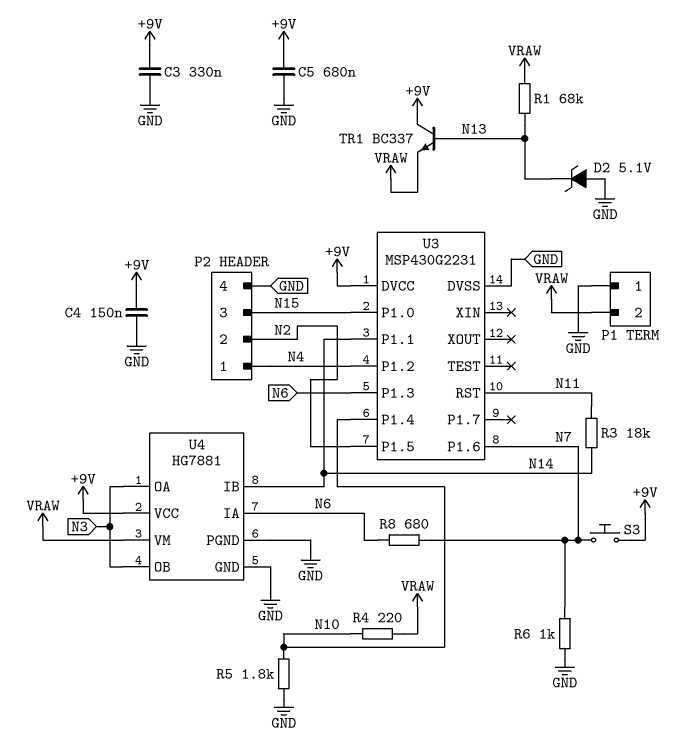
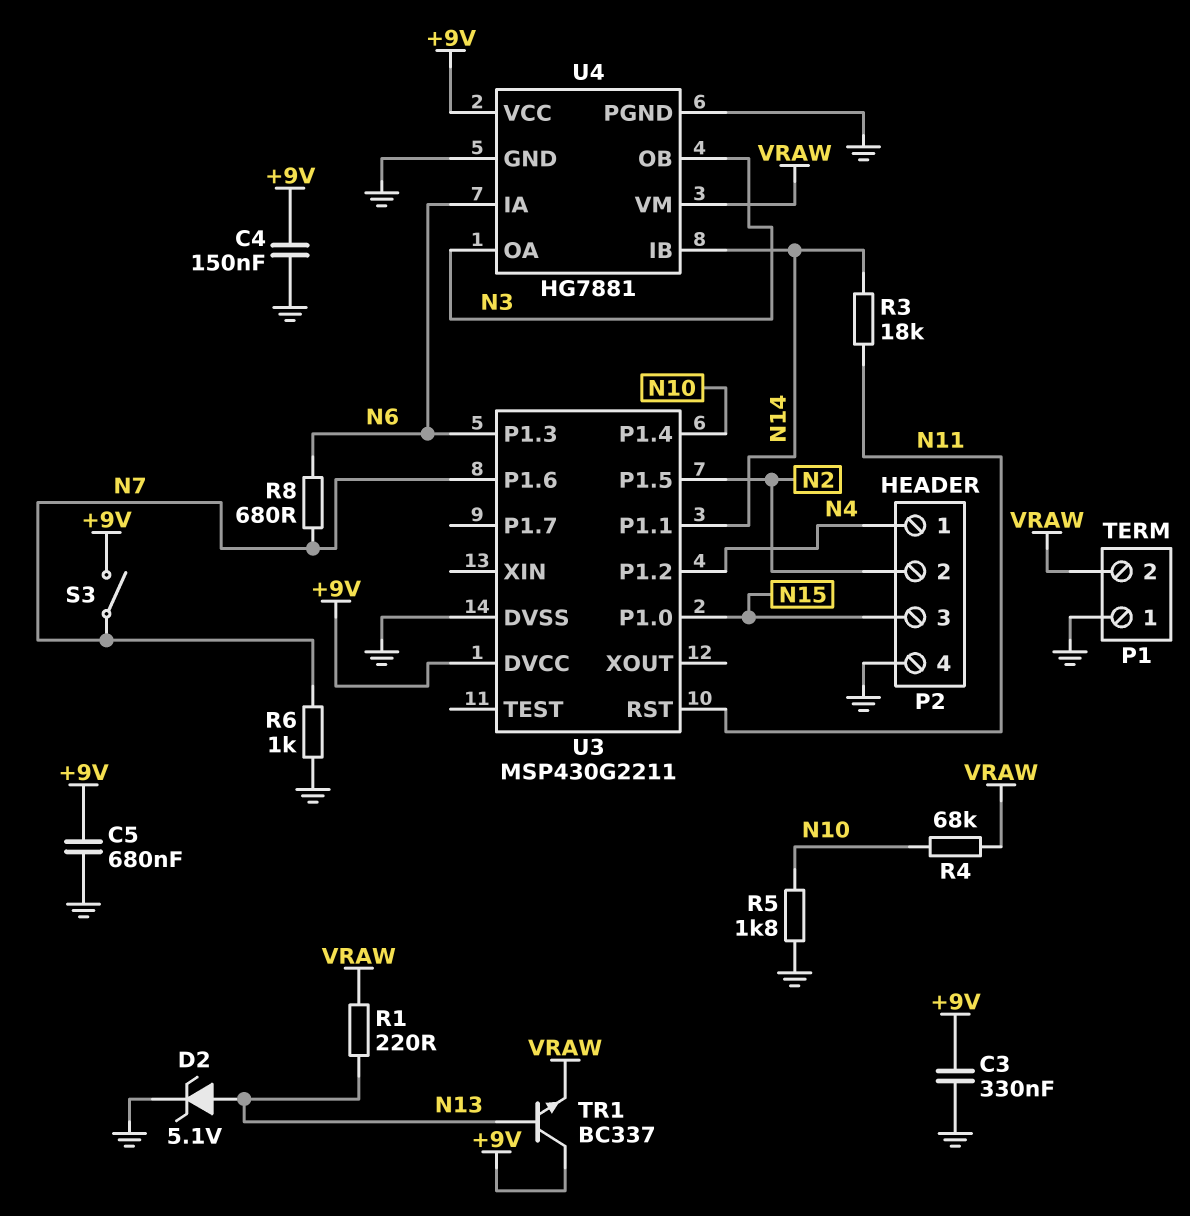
D2: zener 5.1V (A GND, K N13) -> zener 5.1V (A N13, K GND)
R1: 68k (N13, VRAW) -> 220 (N13, VRAW)
R4: 220 (N10, VRAW) -> 68k (N10, VRAW)
S3: button (+9V, N7) -> switch (+9V, N7)
U3: MSP430G2231 -> MSP430G2211

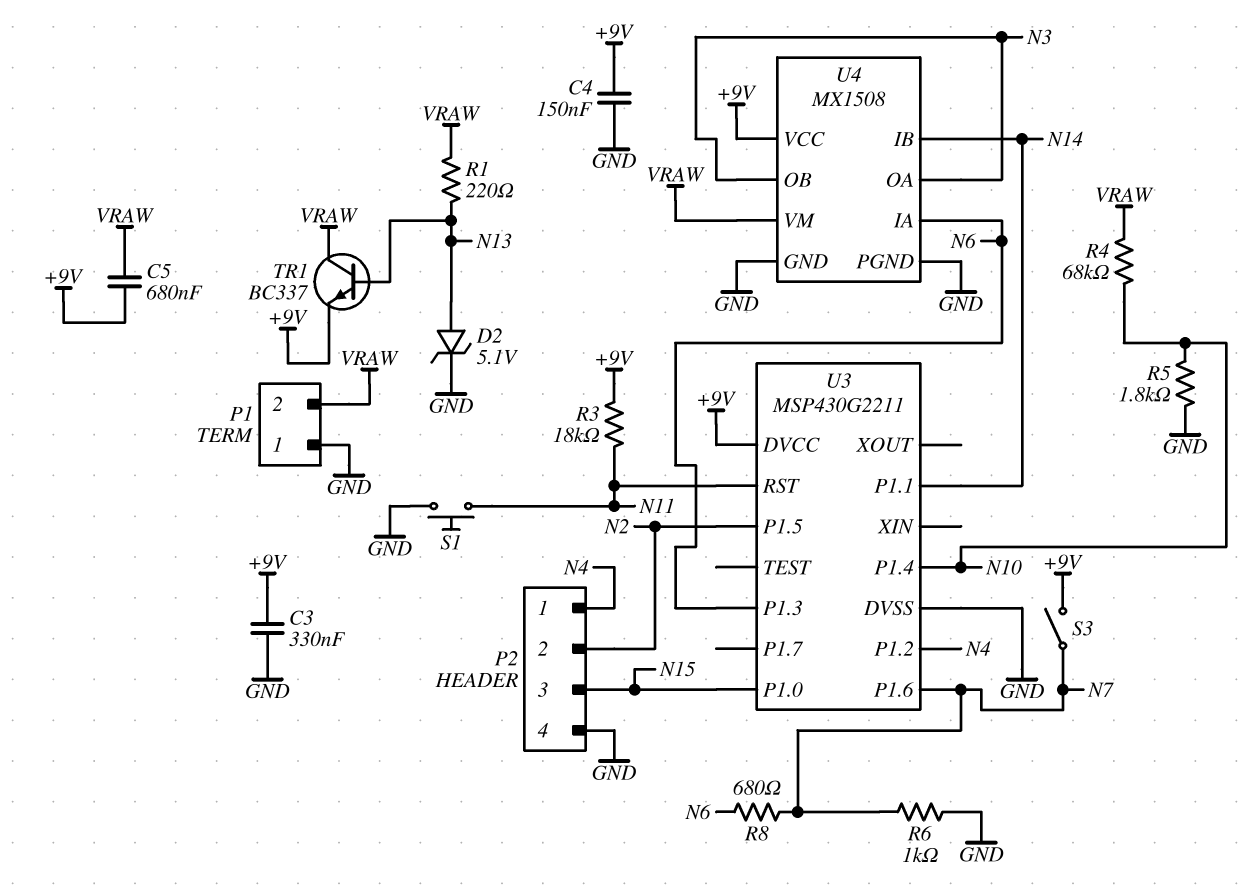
C5: 680nF (+9V, GND) -> 680nF (+9V, VRAW)
R3: 18k (N11, N14) -> 18k (+9V, N11)
S1: none -> button (GND, N11)
TR1: NPN BC337 (B N13, C +9V, E VRAW) -> NPN BC337 (B N13, C VRAW, E +9V)
U4: HG7881 -> MX1508

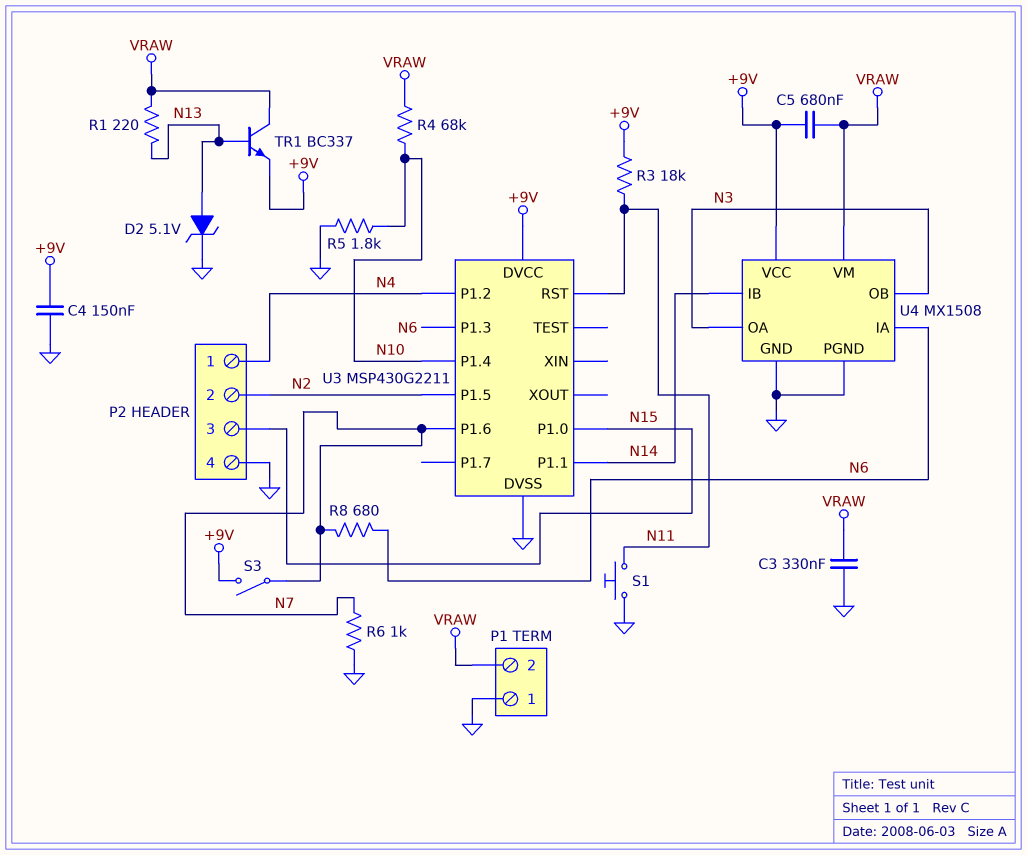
C3: 330nF (+9V, GND) -> 330nF (GND, VRAW)

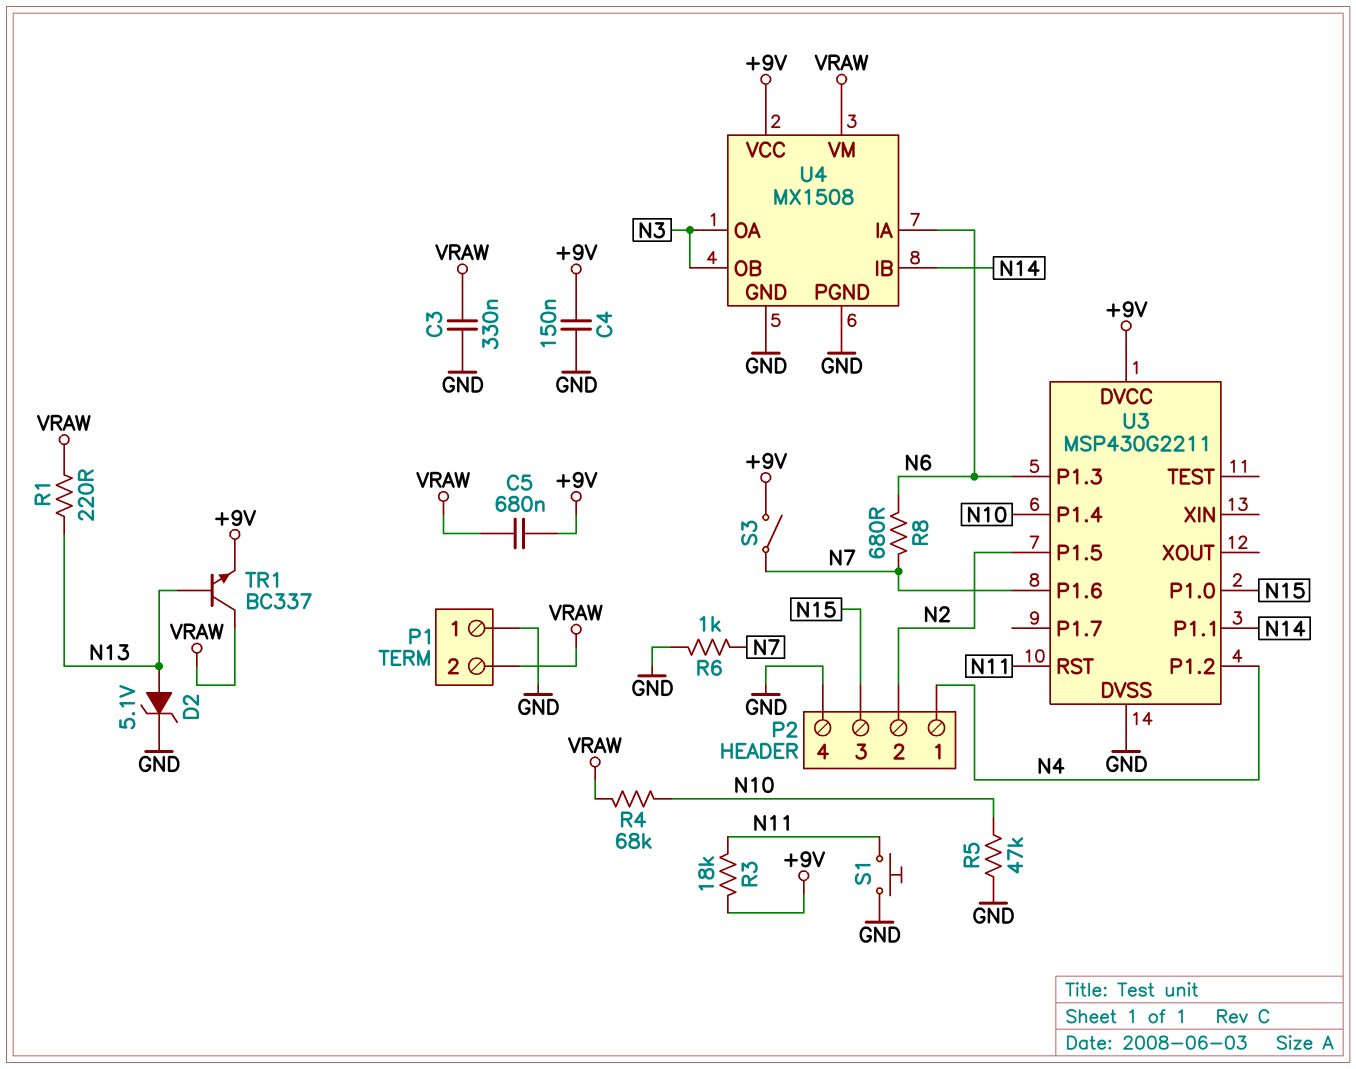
R5: 1.8k (GND, N10) -> 47k (GND, N10)

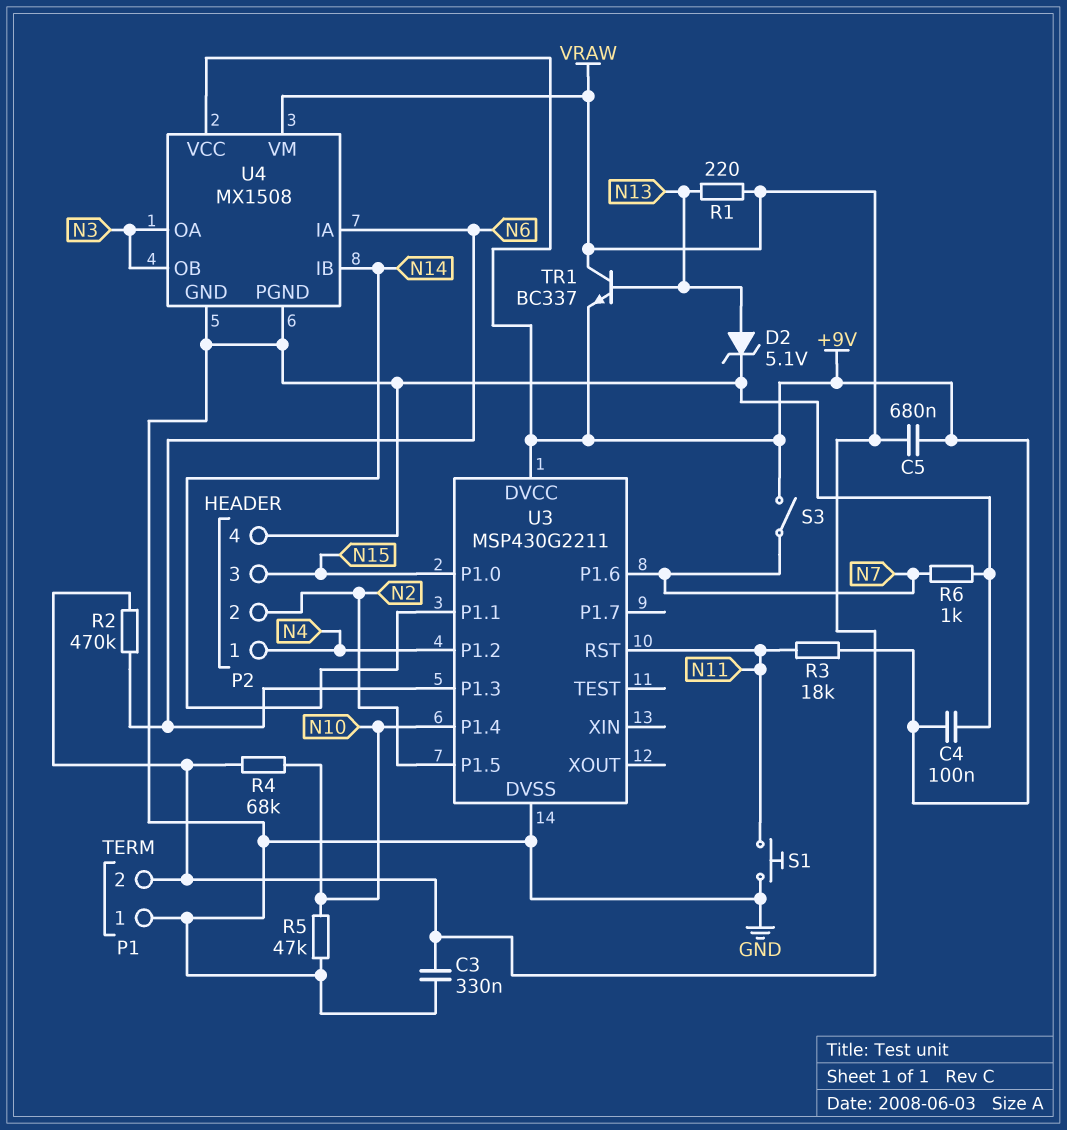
C4: 150nF (+9V, GND) -> 100nF (+9V, GND)
R2: none -> 470k (N6, VRAW)
R8: 680 (N6, N7) -> none

